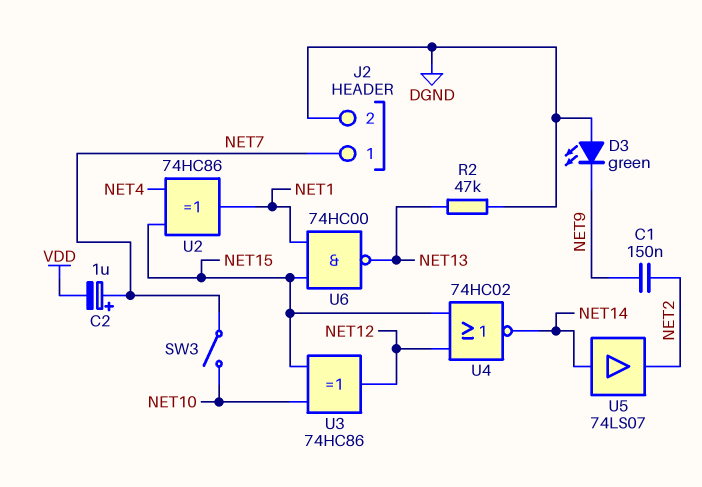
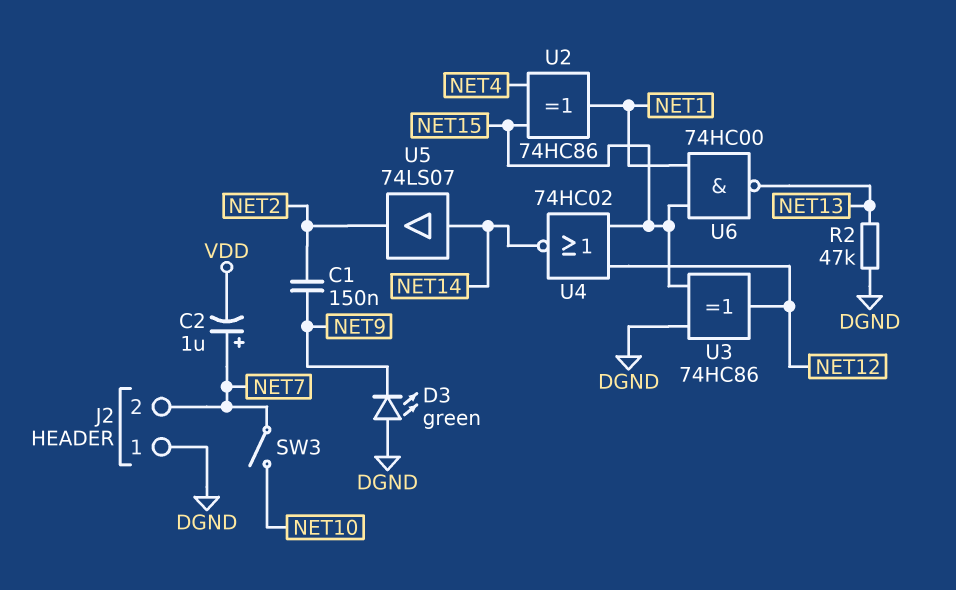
J2 pin 1: NET7 -> DGND
J2 pin 2: DGND -> NET7
U3: XOR 74HC86 (in NET10, in NET15, out NET12) -> XOR 74HC86 (in DGND, in NET15, out NET12)

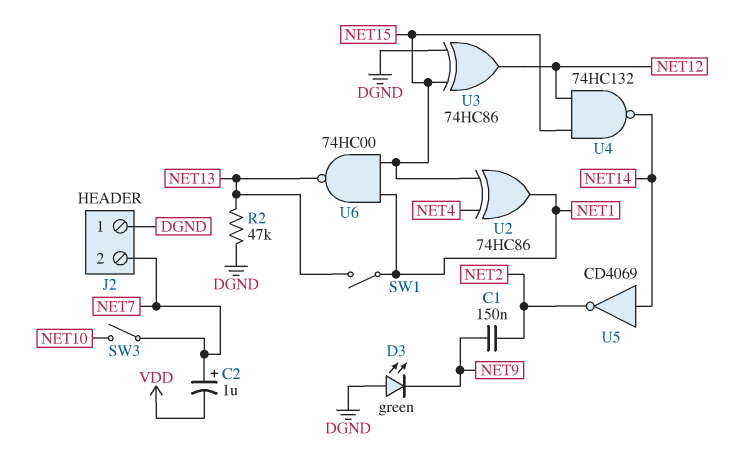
SW1: none -> switch (NET1, NET13)
U4: NOR 74HC02 (in NET12, in NET15, out NET14) -> NAND 74HC132 (in NET12, in NET15, out NET14)
U5: buffer 74LS07 (in NET14, out NET2) -> NOT CD4069 (in NET14, out NET2)

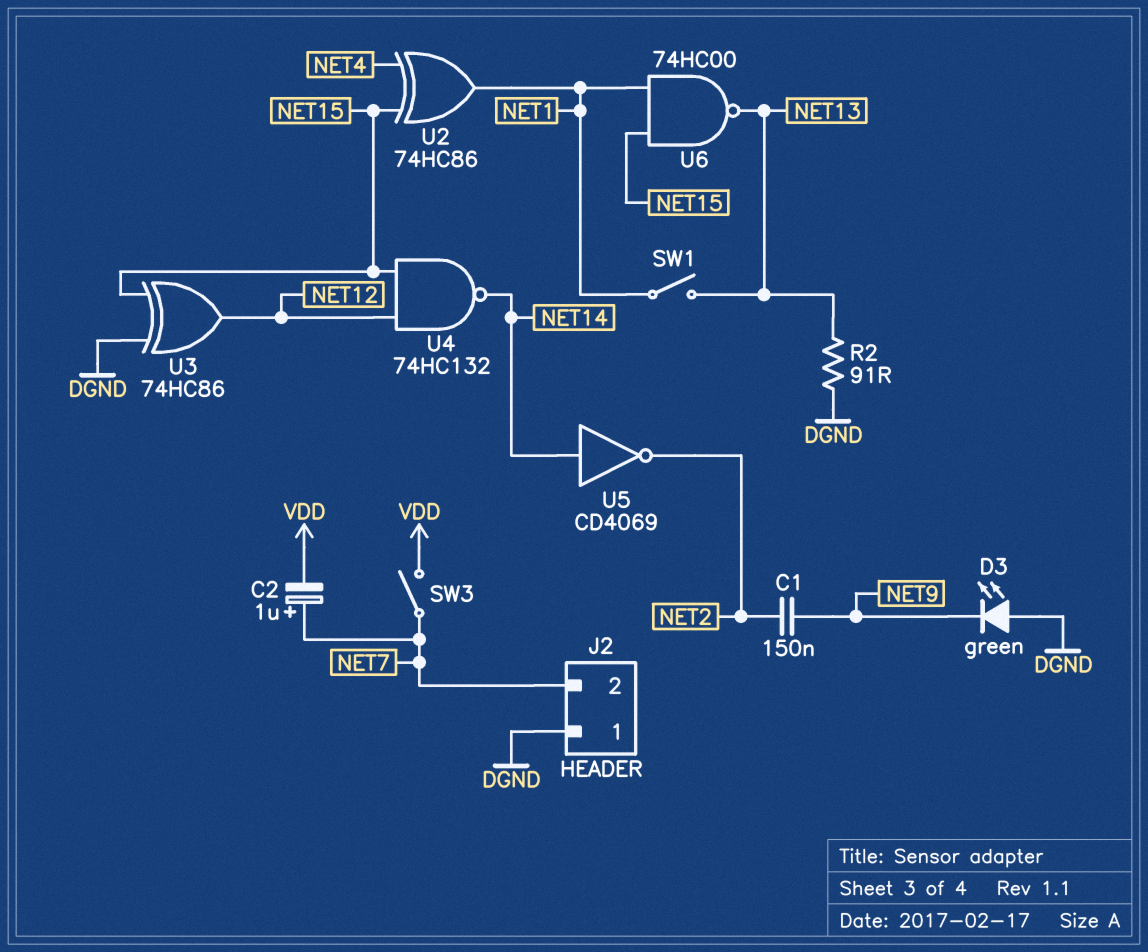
R2: 47k (DGND, NET13) -> 91 (DGND, NET13)
SW3: switch (NET7, NET10) -> switch (NET7, VDD)

